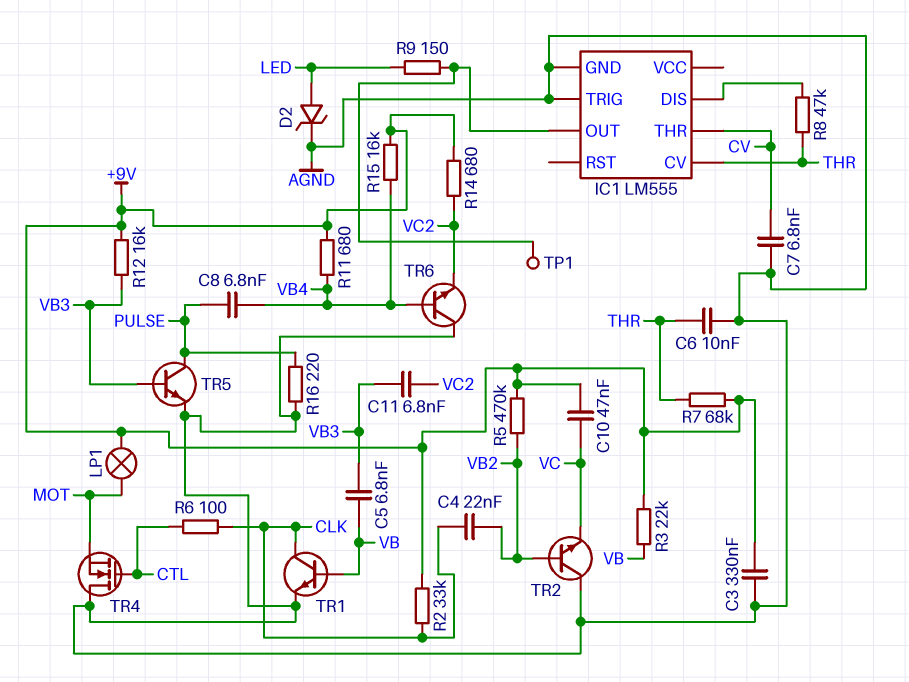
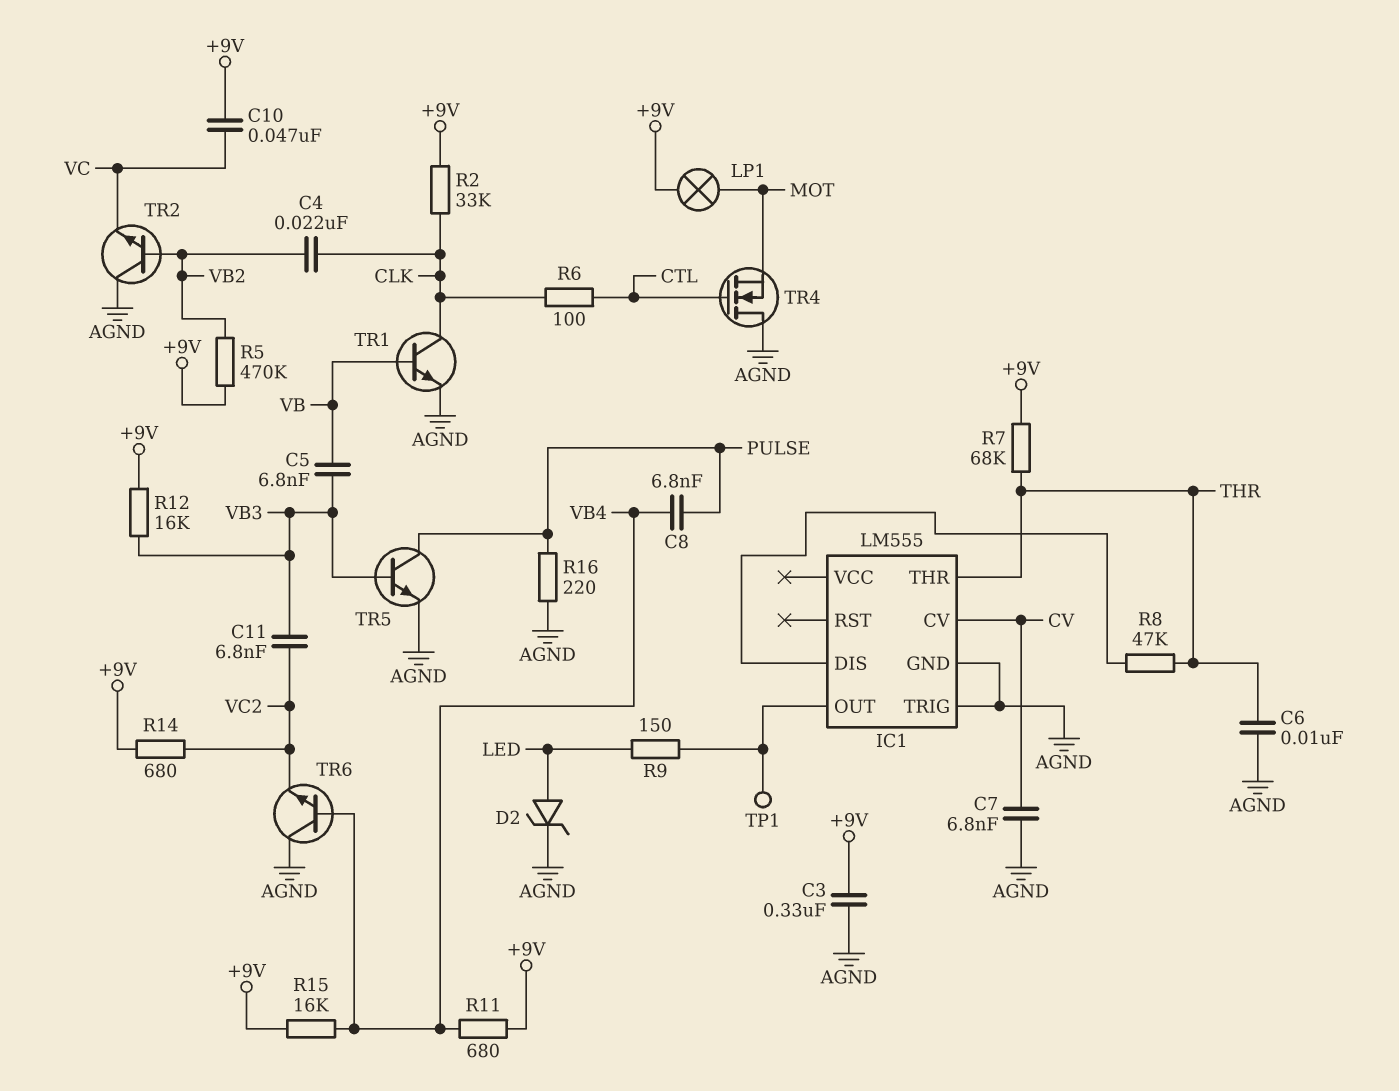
IC1 pin CV: THR -> CV
IC1 pin THR: CV -> THR
R3: 22k (+9V, VB) -> none

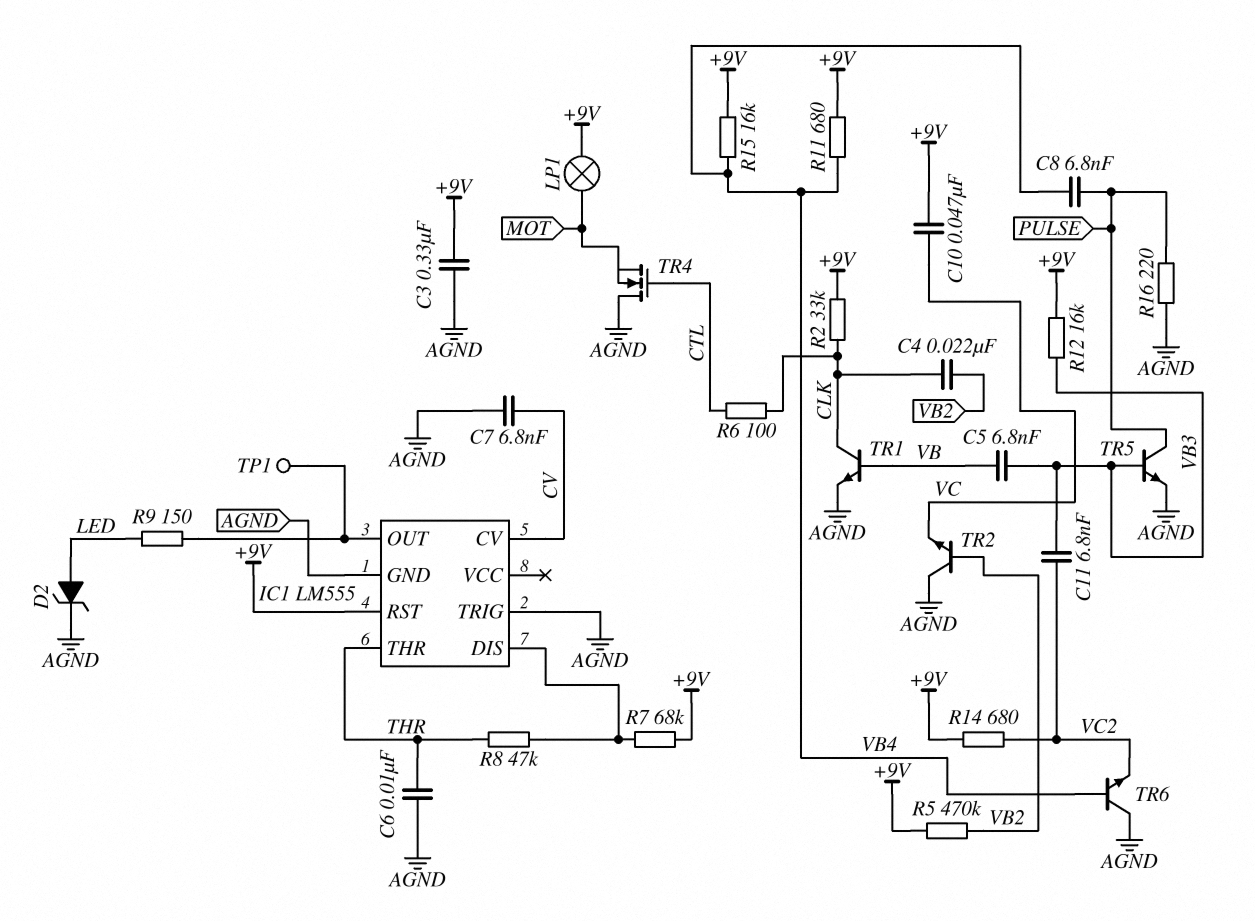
IC1 pin RST: none -> +9V
R7: 68k (+9V, THR) -> 68k (+9V, IC1/DIS)

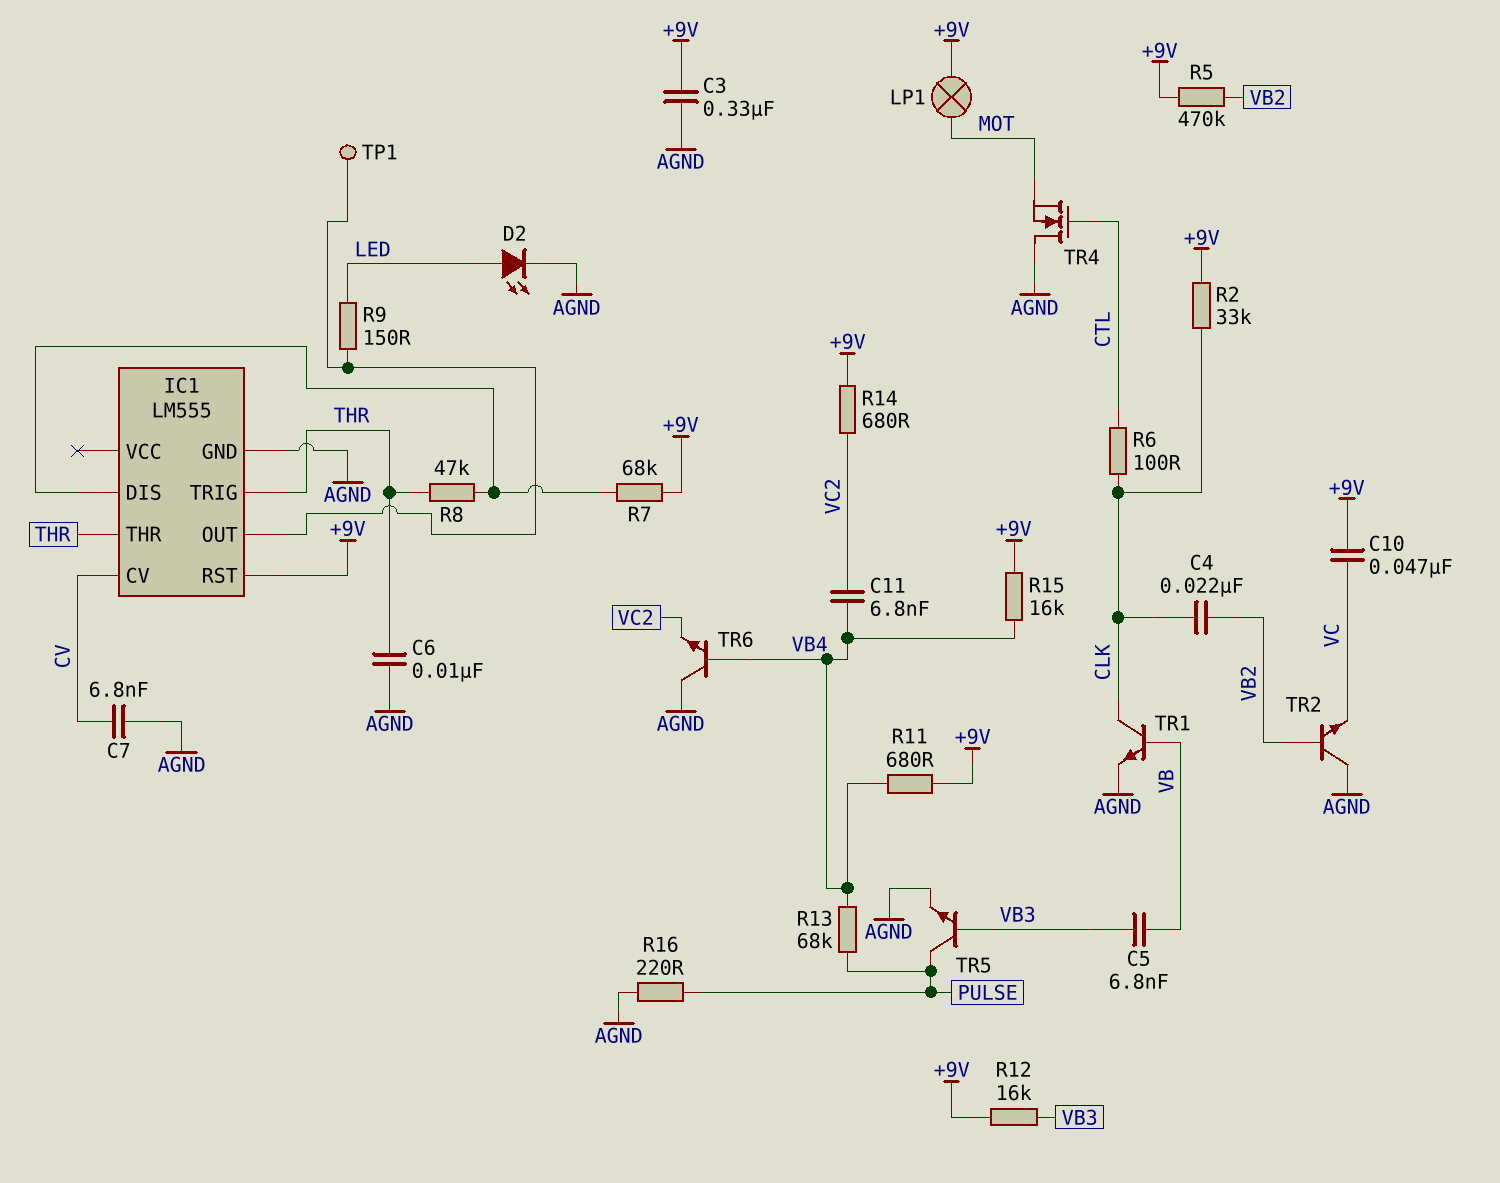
C8: 6.8nF (PULSE, VB4) -> none
C11: 6.8nF (VB3, VC2) -> 6.8nF (VB4, VC2)
D2: zener (A LED, K AGND) -> LED (A LED, K AGND)
IC1 pin TRIG: AGND -> THR
R13: none -> 68k (PULSE, VB4)

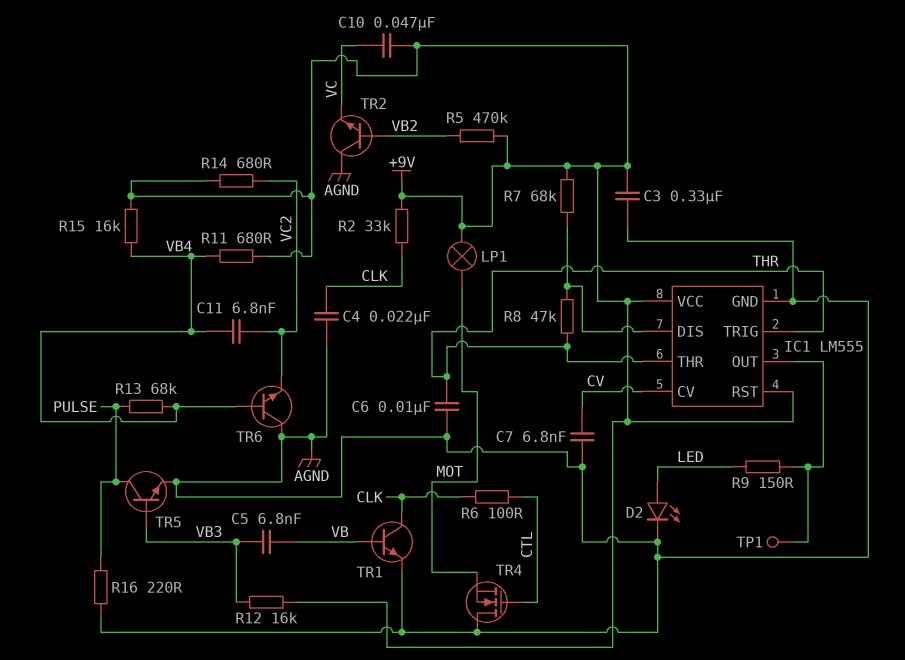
C4: 22nF (CLK, VB2) -> 22nF (AGND, CLK)
IC1 pin VCC: none -> +9V

